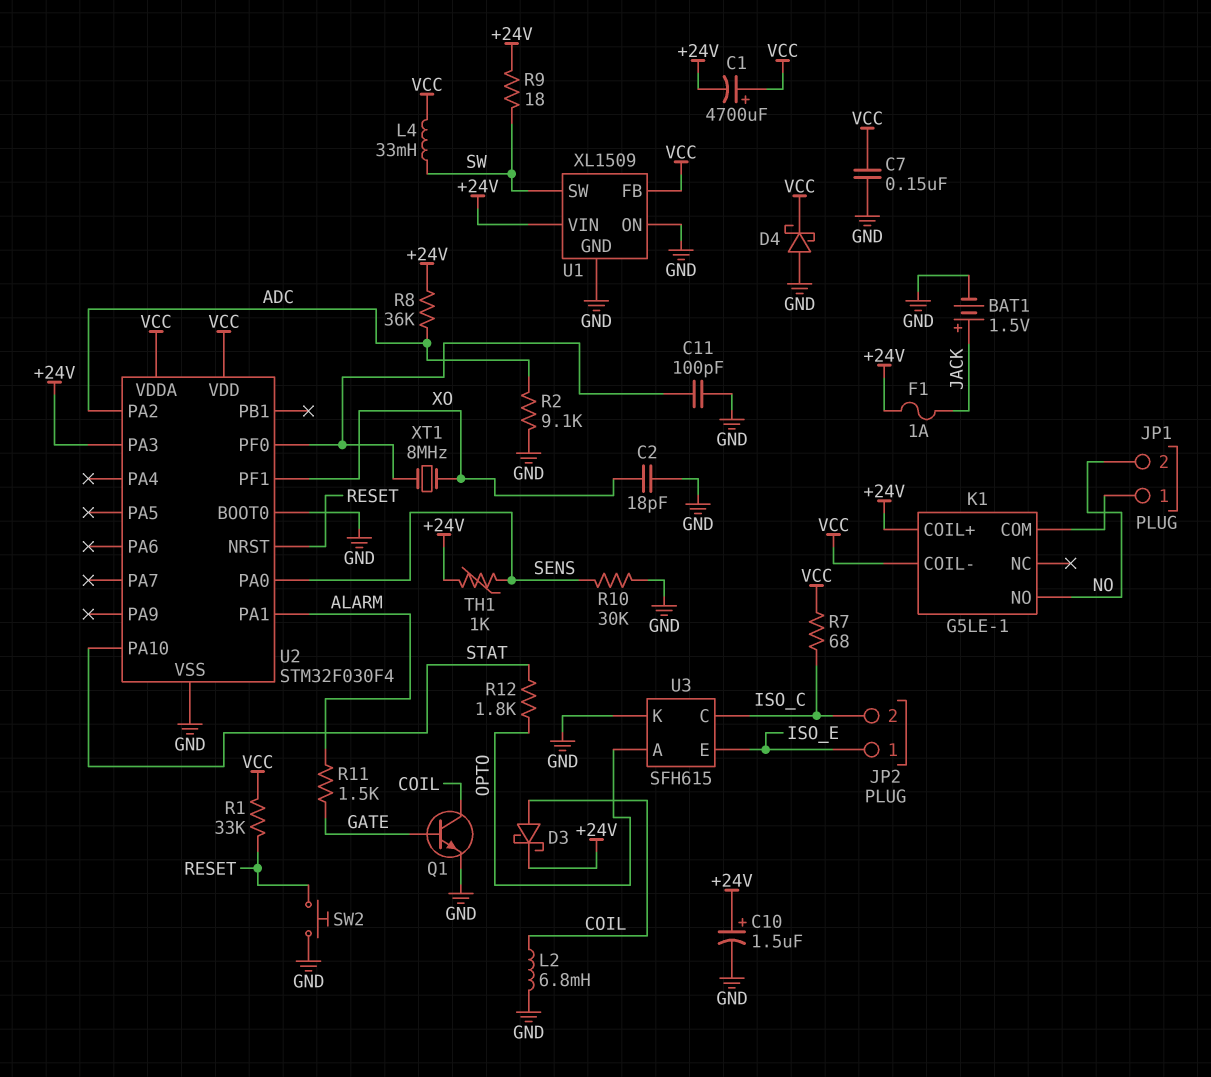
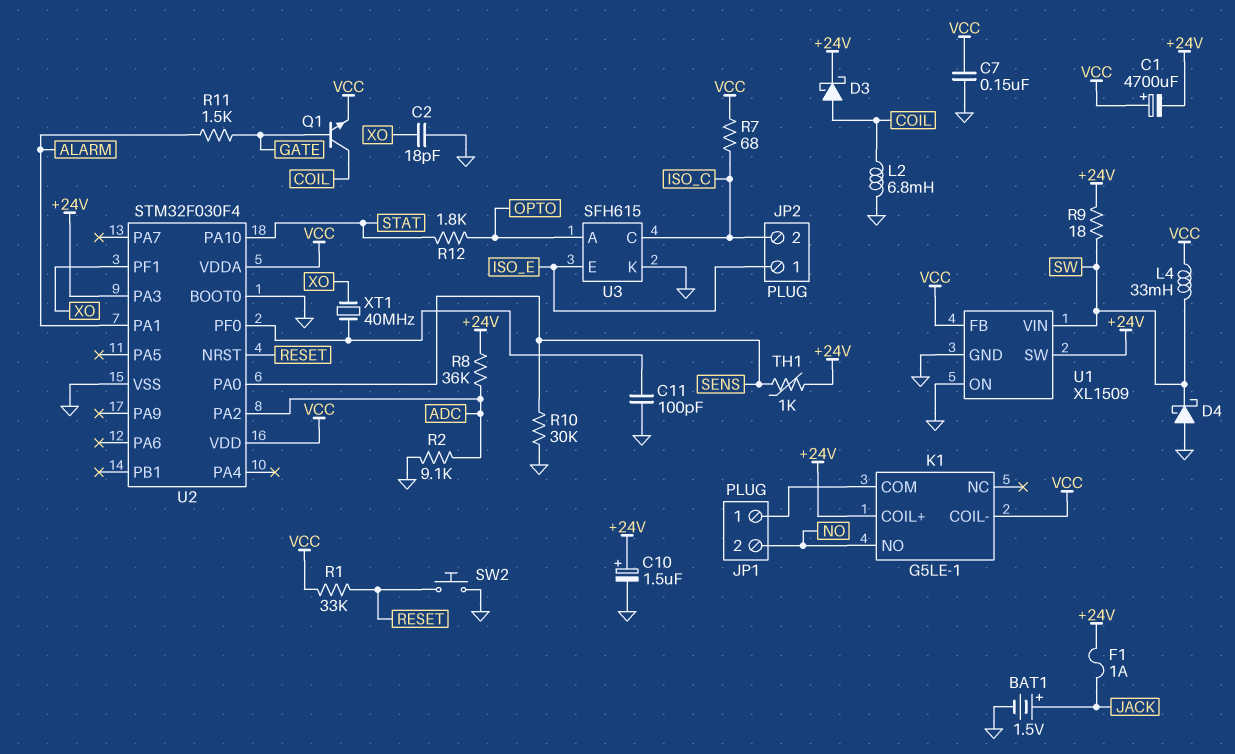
D4: schottky (A GND, K VCC) -> schottky (A GND, K SW)
Q1: NPN (B GATE, C COIL, E GND) -> NPN (B GATE, C COIL, E VCC)
U1 pin SW: SW -> +24V
U1 pin VIN: +24V -> SW
XT1: 8MHz (U2/PF0, XO) -> 40MHz (U2/PF0, XO)

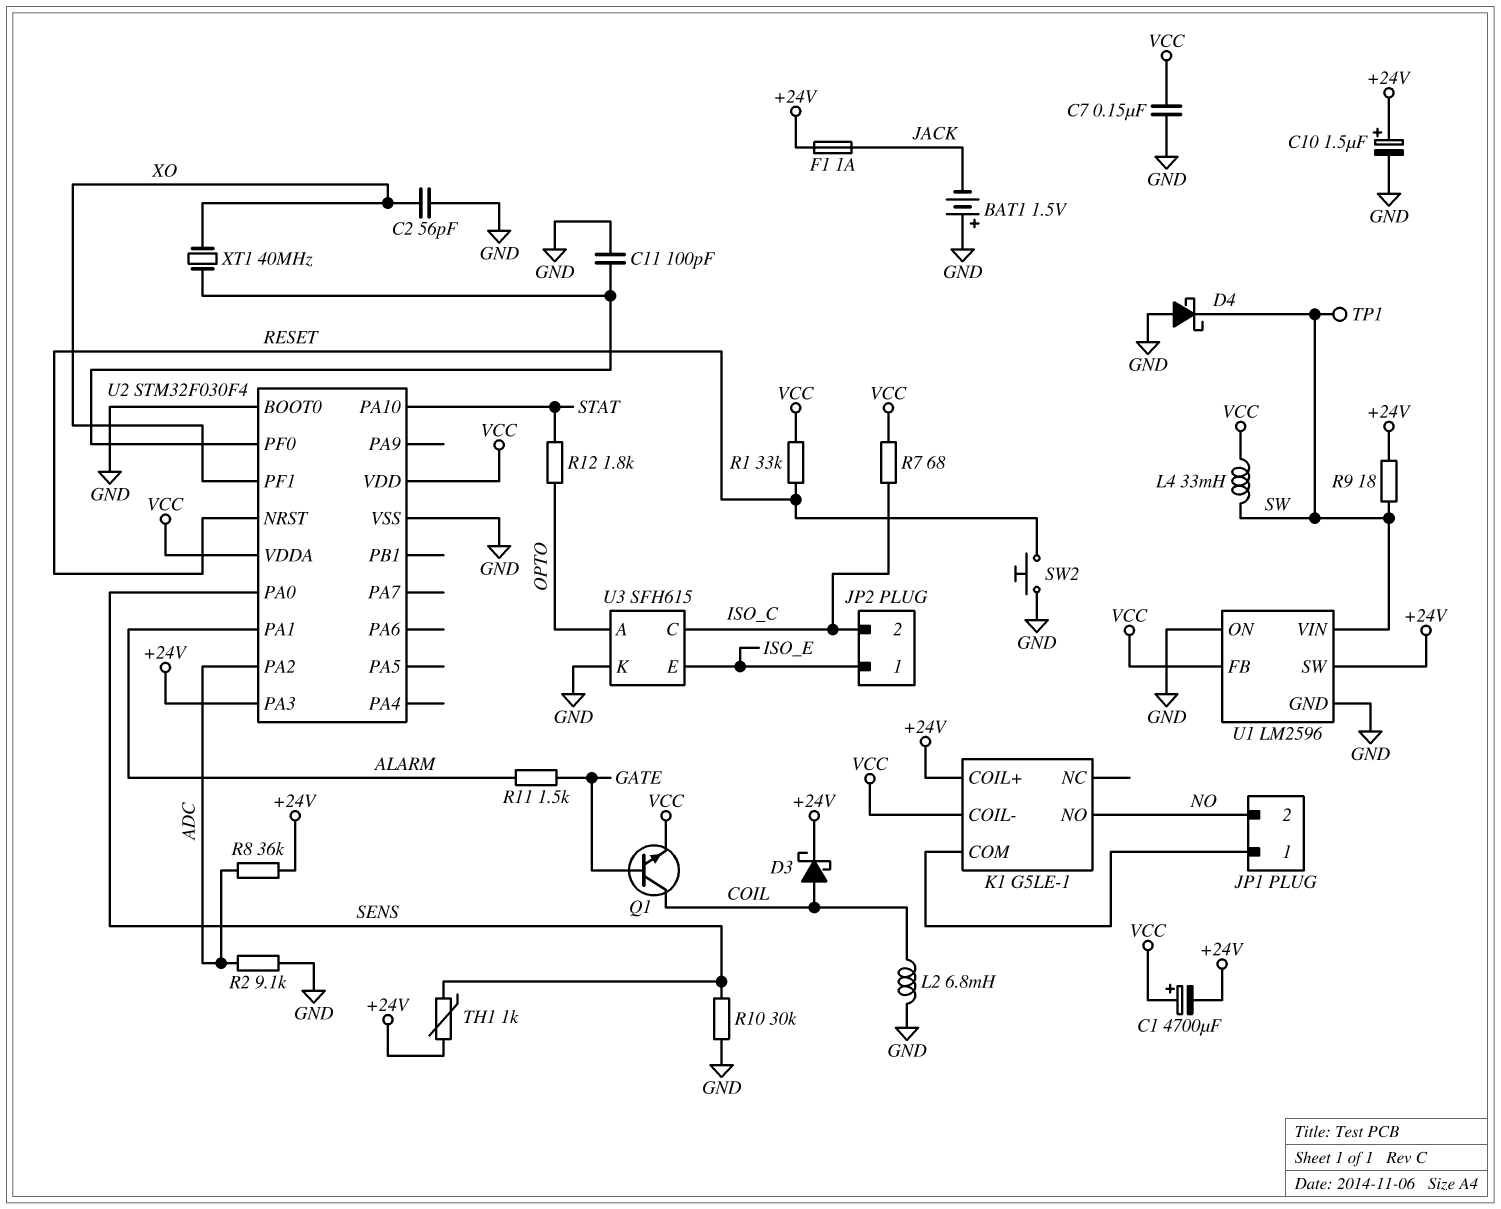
BAT1: 1.5V (plus JACK, minus GND) -> 1.5V (plus GND, minus JACK)
C2: 18pF (GND, XO) -> 56pF (GND, XO)
TP1: none -> test point (SW)
U1: XL1509 -> LM2596

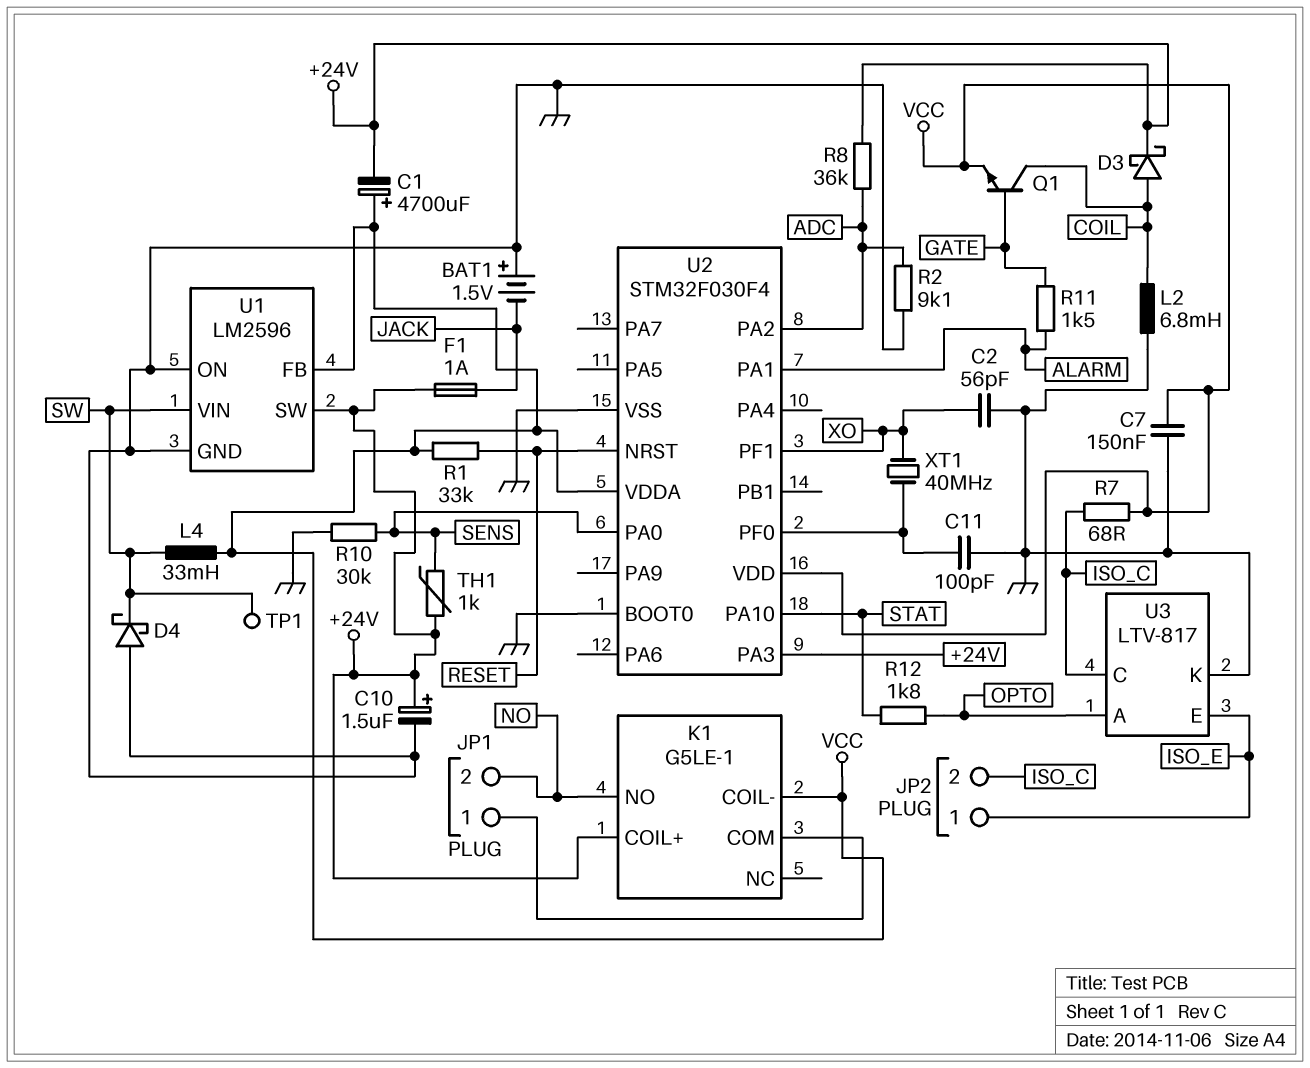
R9: 18 (+24V, SW) -> none
SW2: button (GND, RESET) -> none
U3: SFH615 -> LTV-817

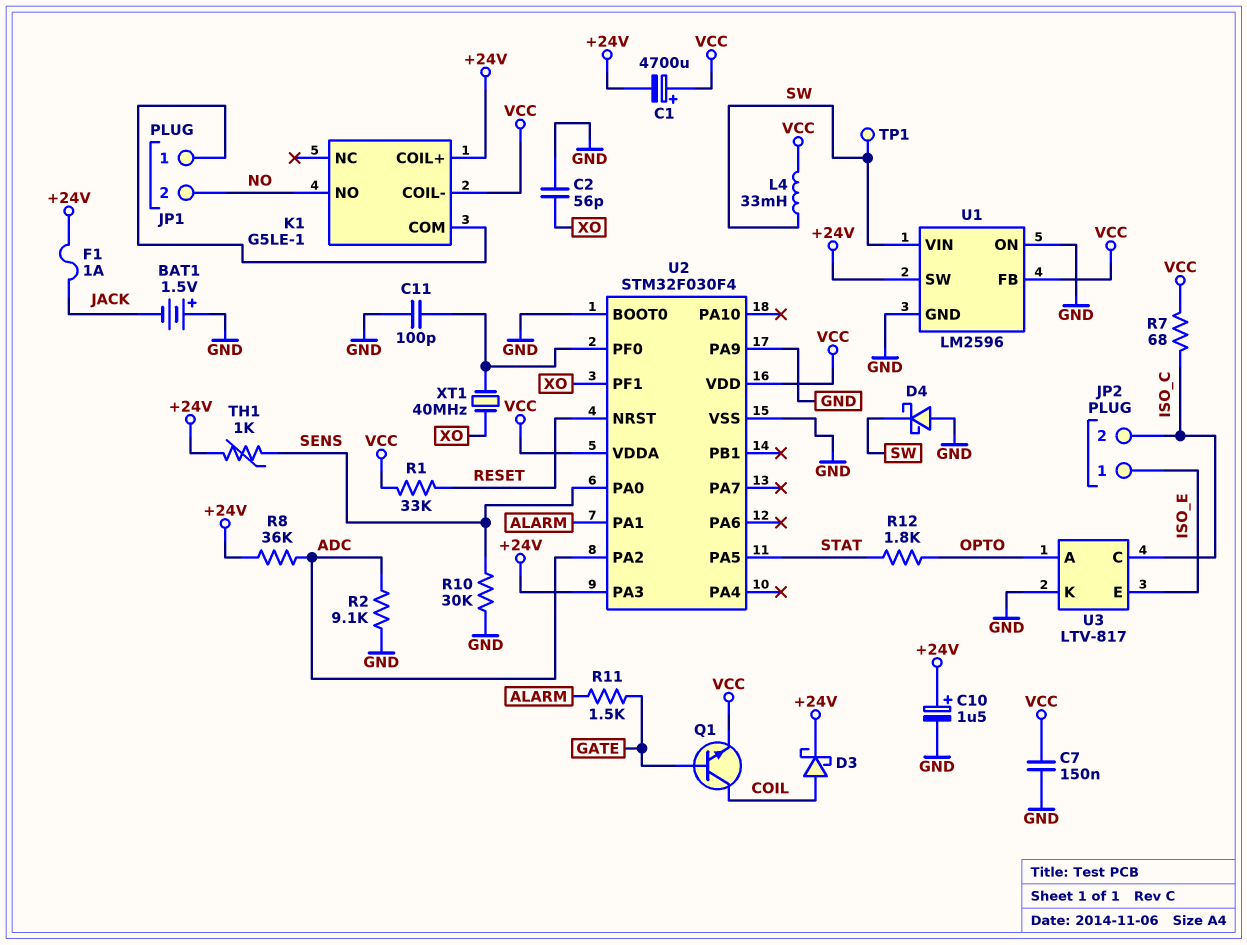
L2: 6.8mH (COIL, GND) -> none
U2 pin PA5: none -> STAT
U2 pin PA9: none -> GND
U2 pin PA10: STAT -> none

